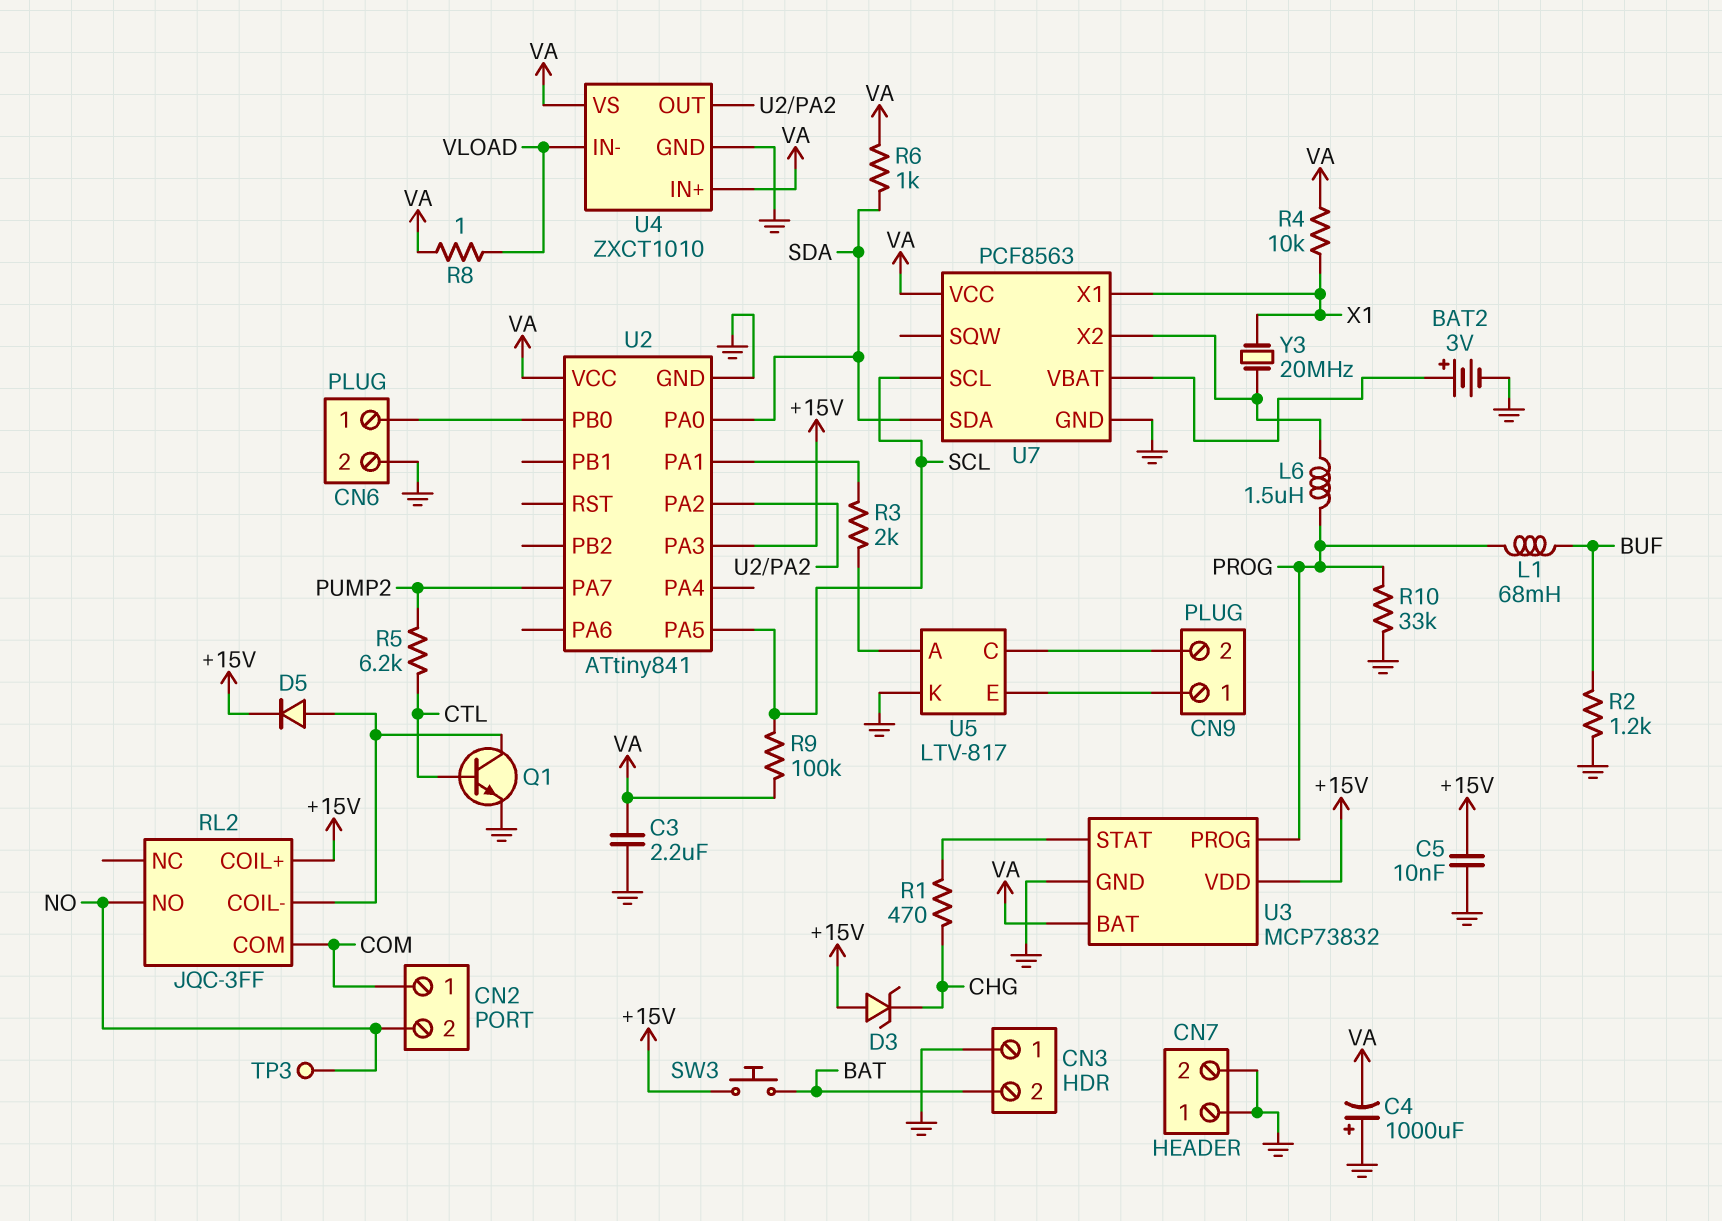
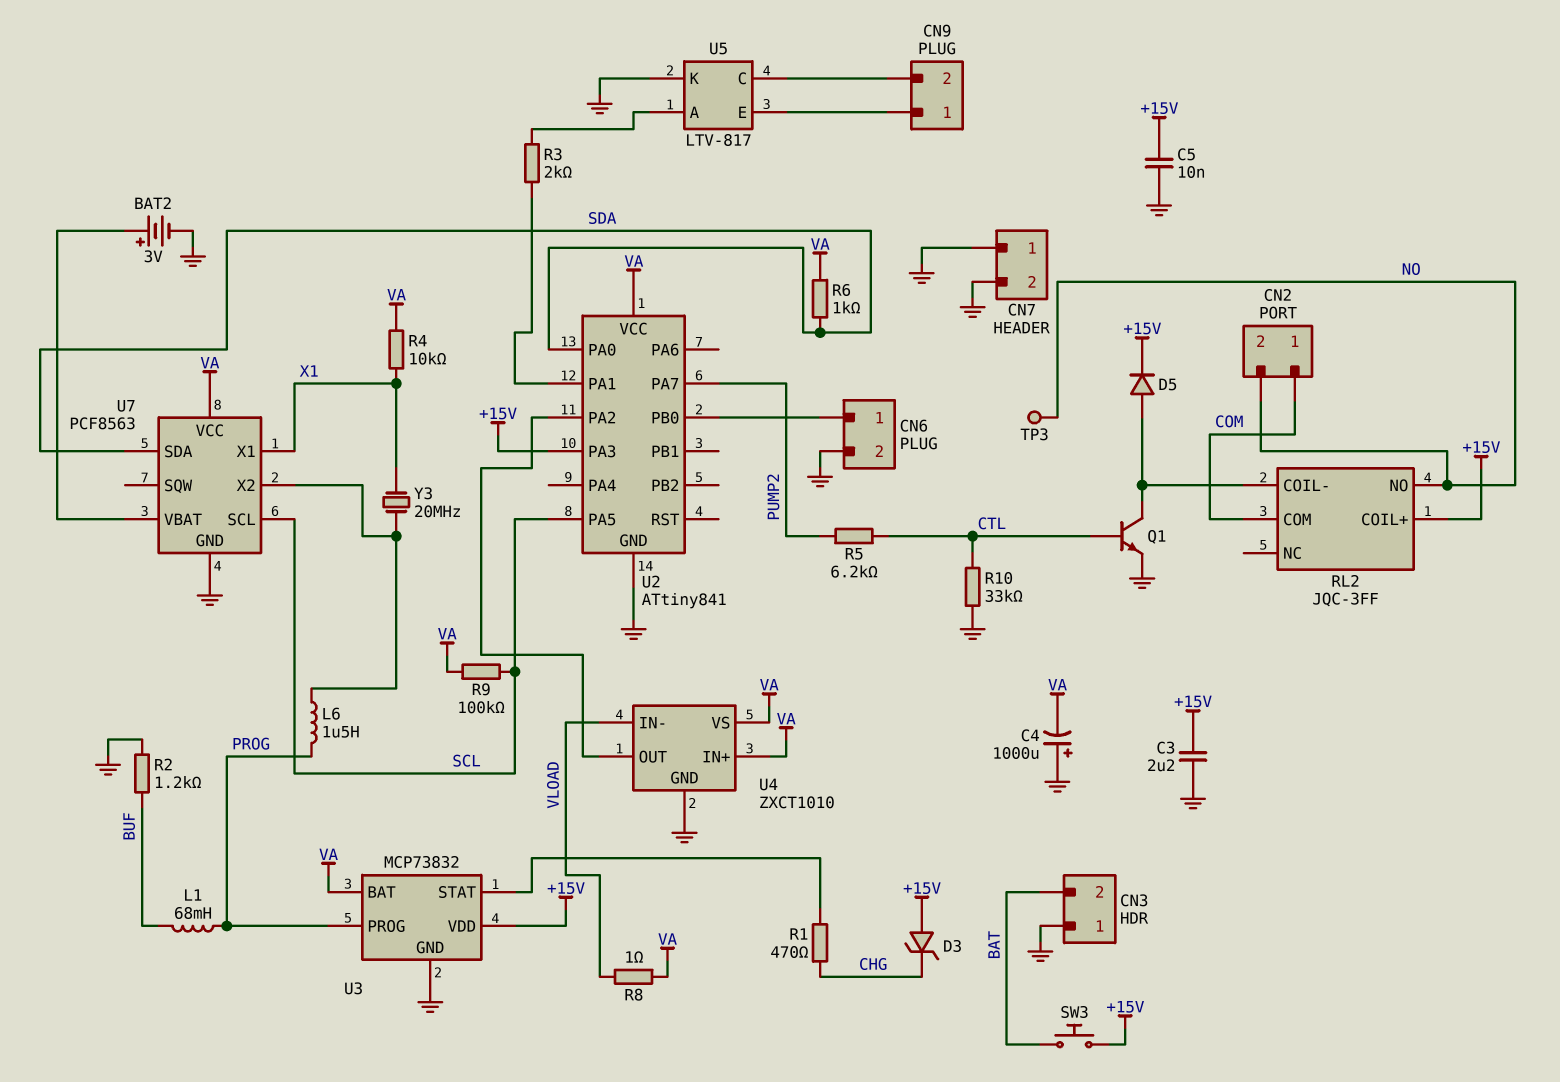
C3: 2.2uF (GND, VA) -> 2.2uF (+15V, GND)
R10: 33k (GND, PROG) -> 33k (CTL, GND)

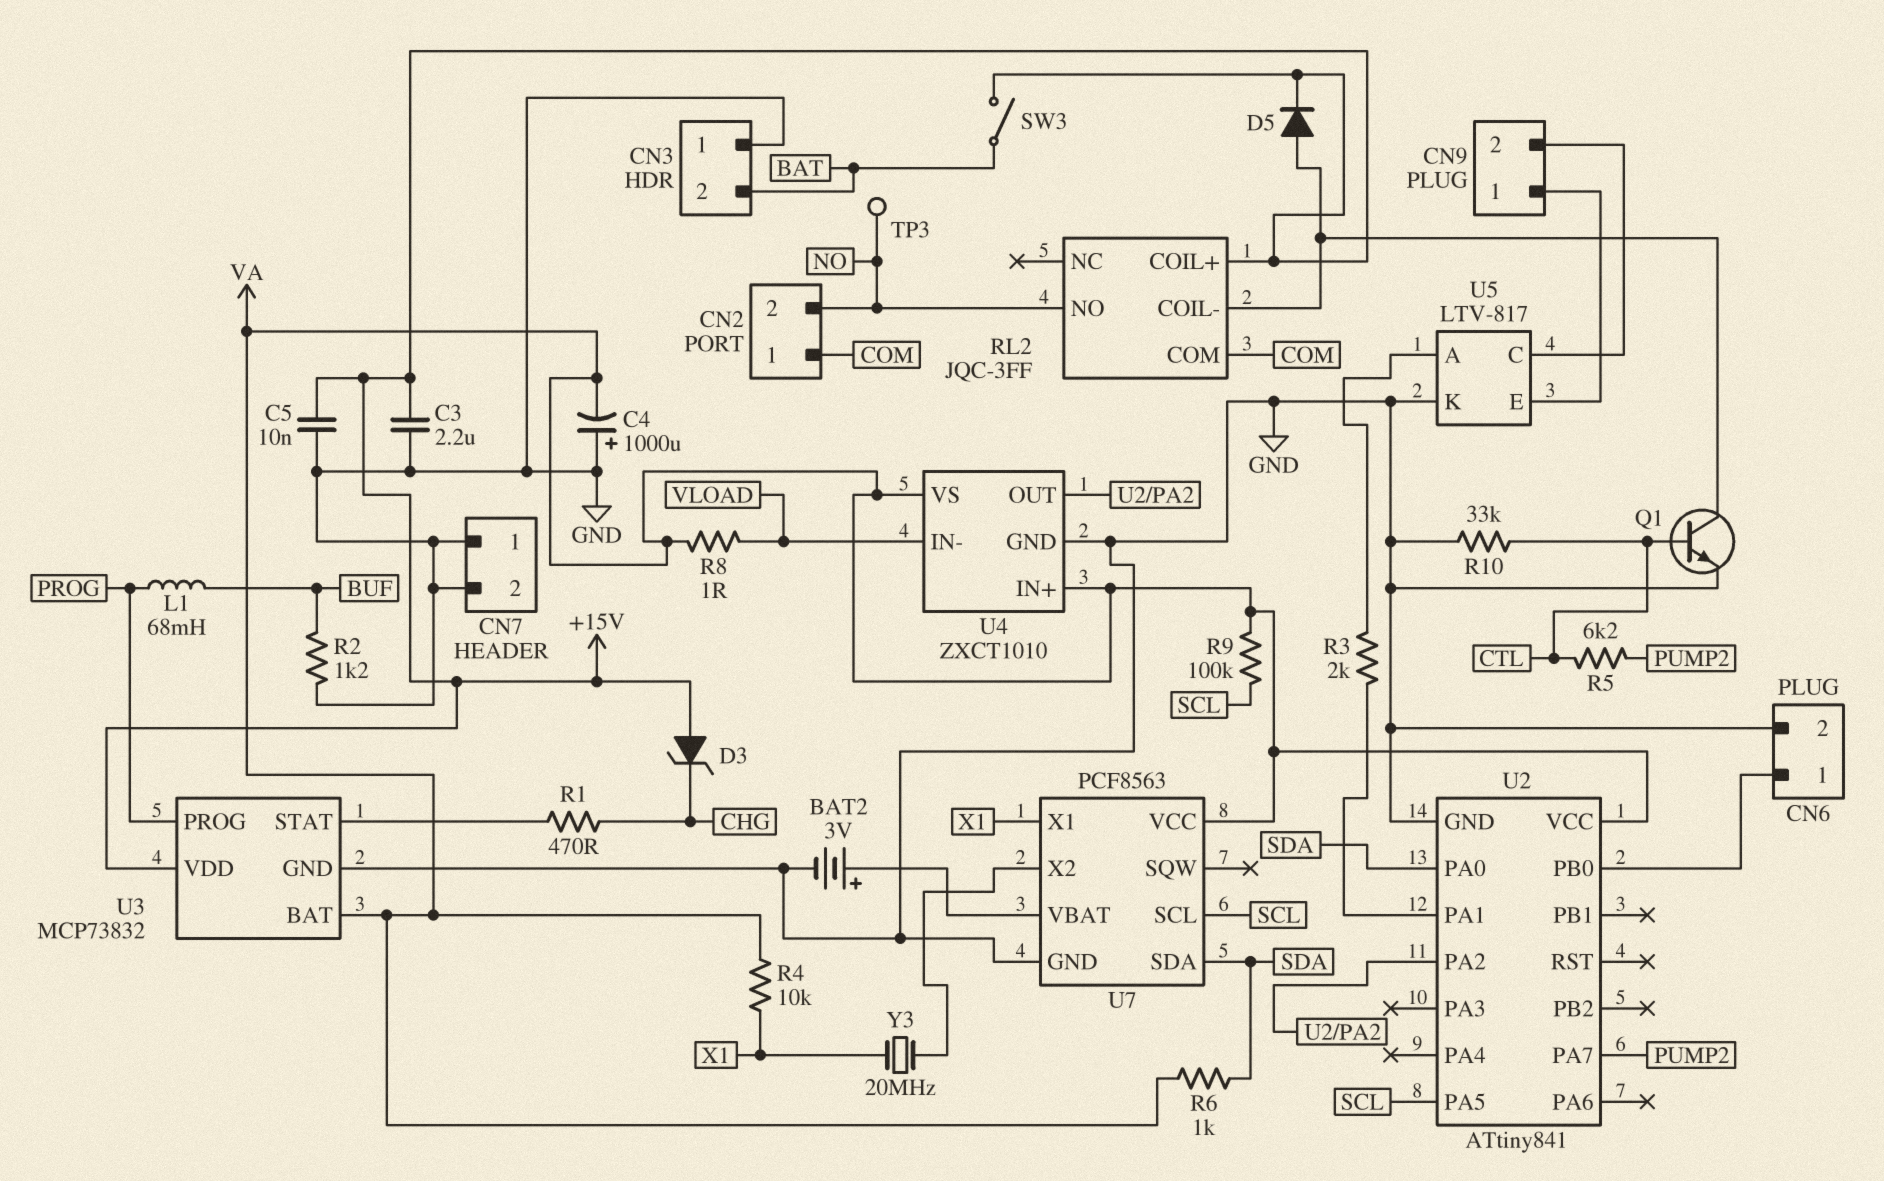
L6: 1.5uH (PROG, U7/X2) -> none
SW3: button (+15V, BAT) -> switch (+15V, BAT)
U2 pin PA3: +15V -> none

